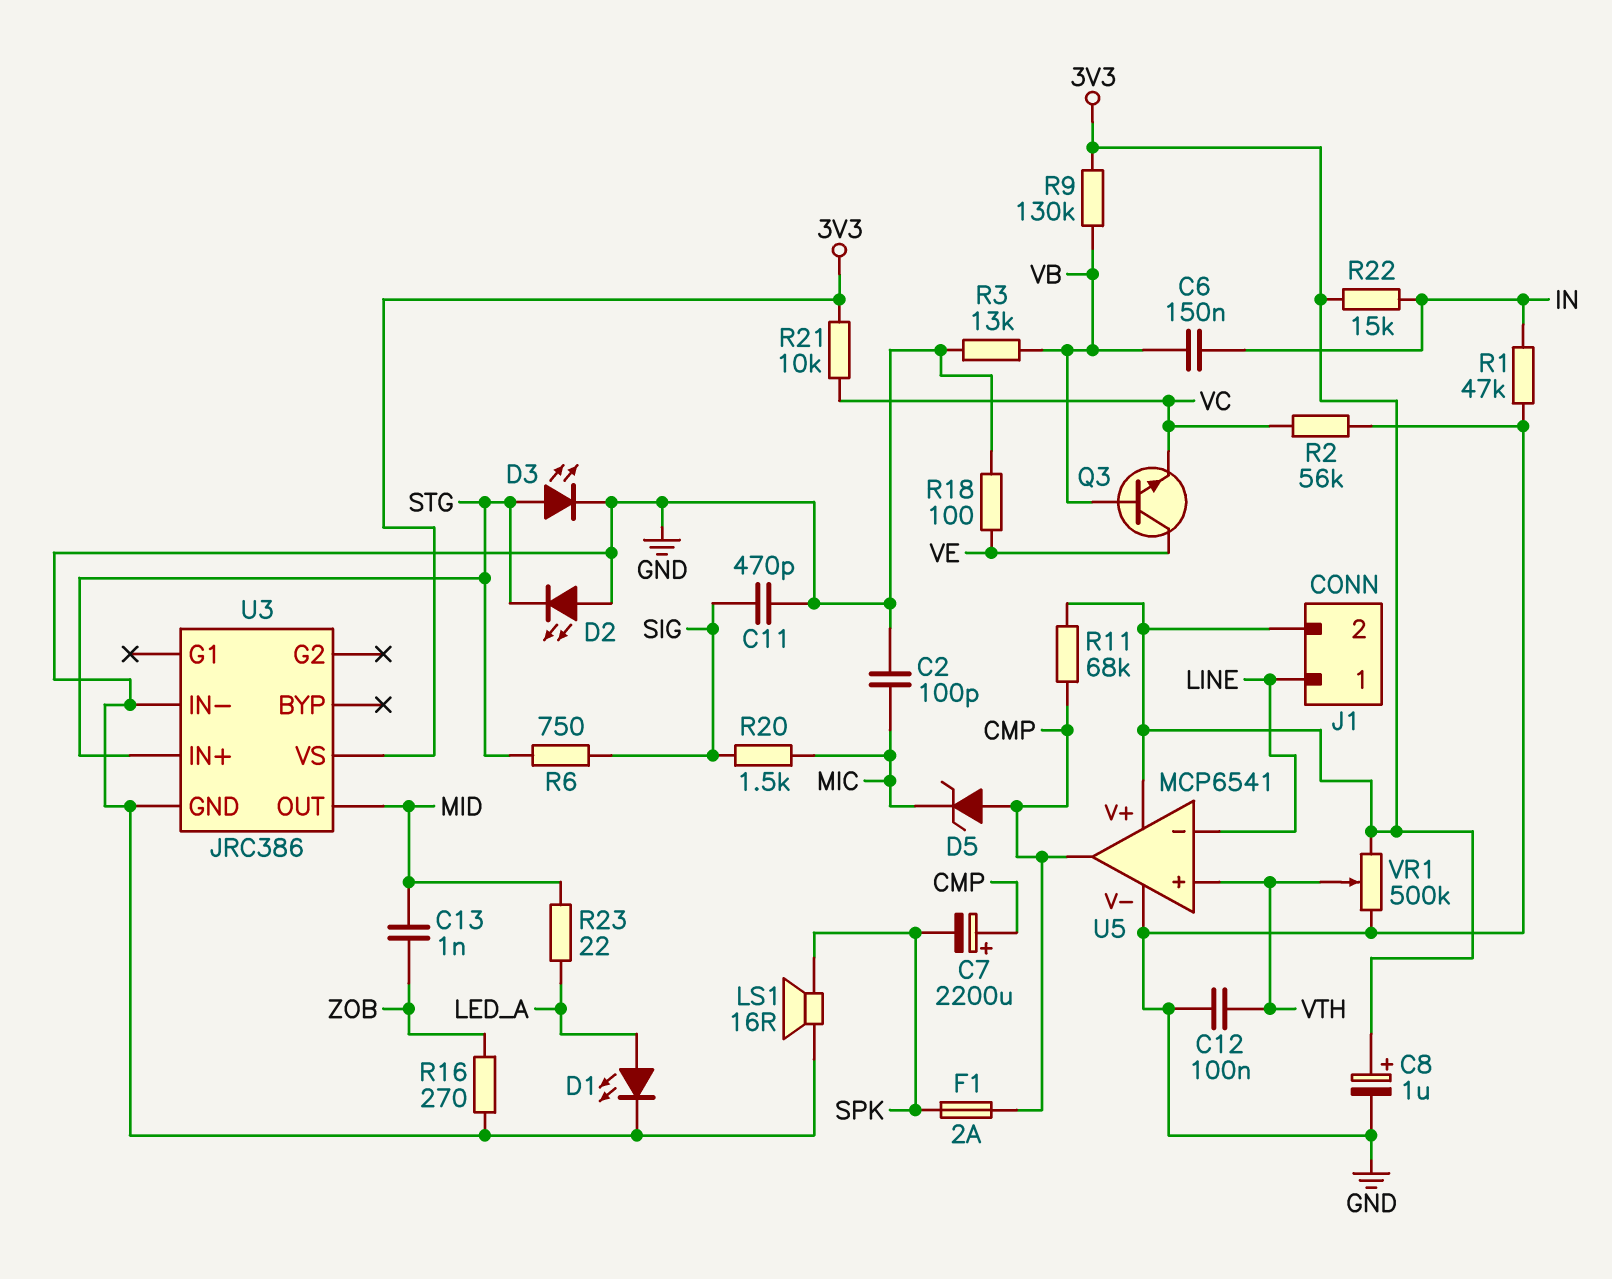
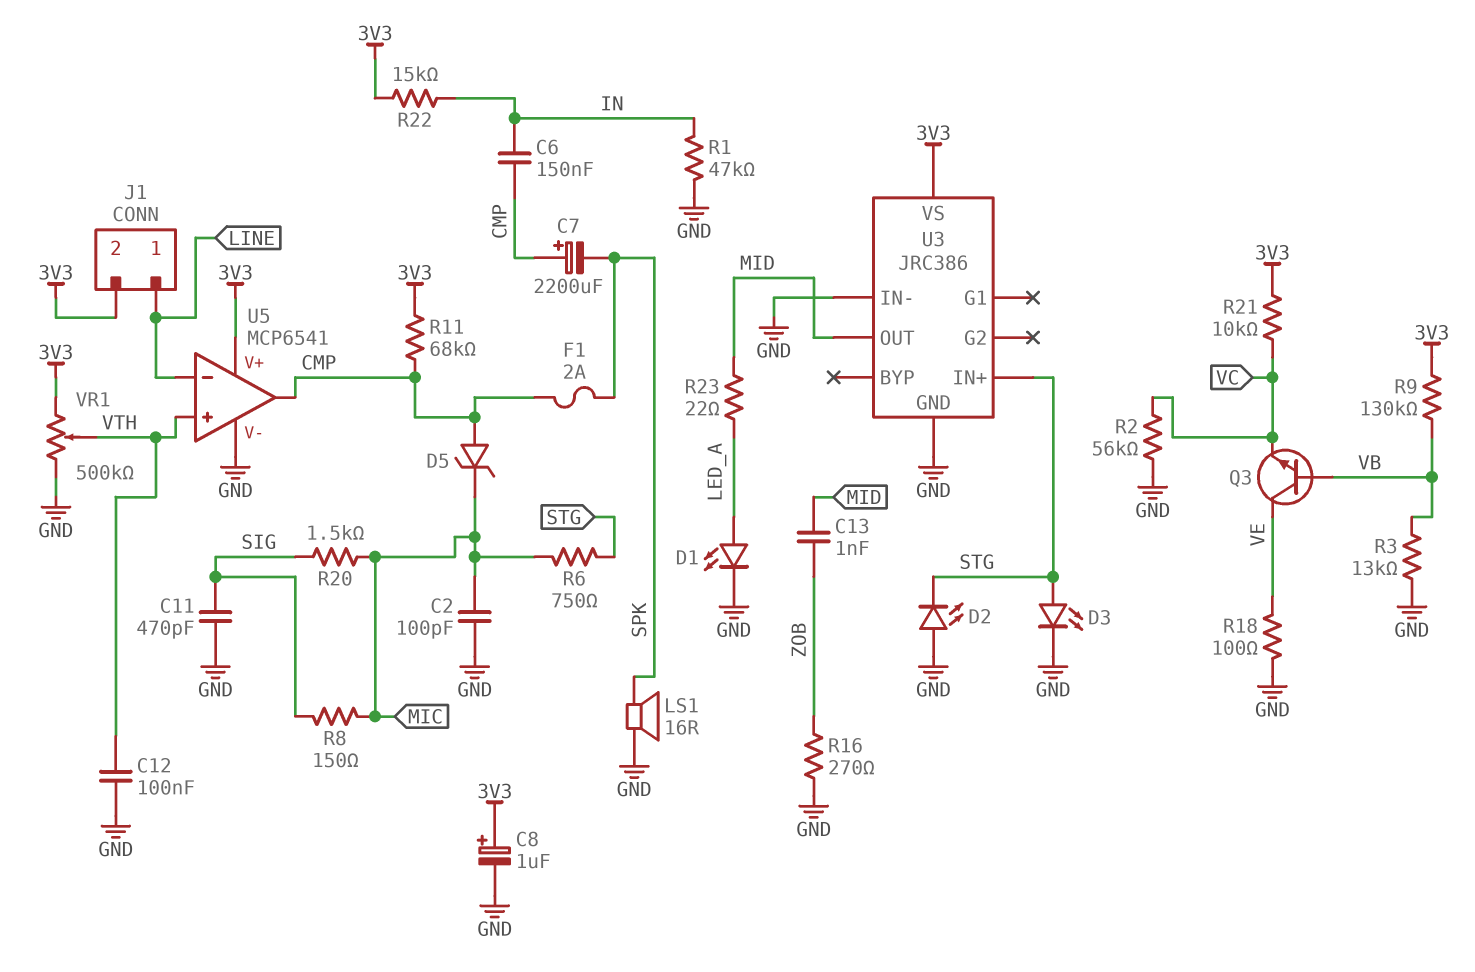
C6: 150nF (IN, VB) -> 150nF (CMP, IN)
R6: 750 (SIG, STG) -> 750 (MIC, STG)
R8: none -> 150 (MIC, SIG)

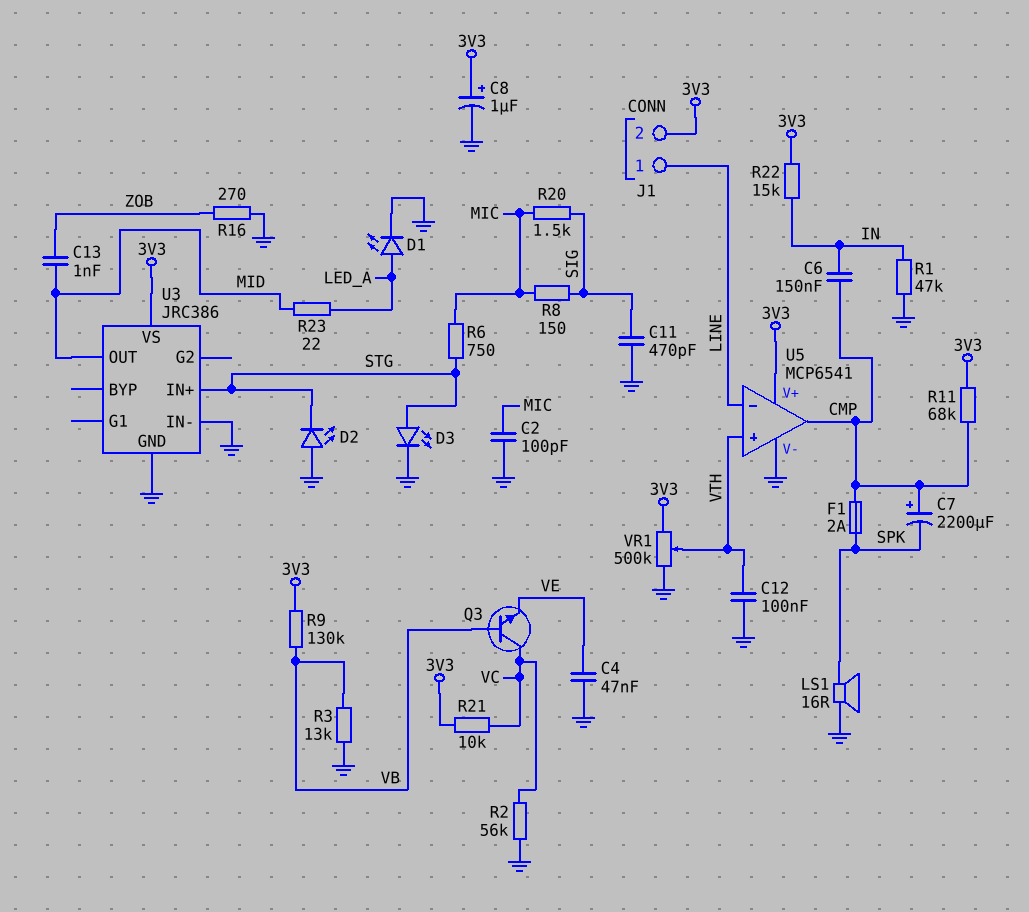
C4: none -> 47nF (GND, VE)
D5: zener (A CMP, K MIC) -> none
Q3: NPN (B VB, C VE, E VC) -> NPN (B VB, C VC, E VE)
R18: 100 (GND, VE) -> none

